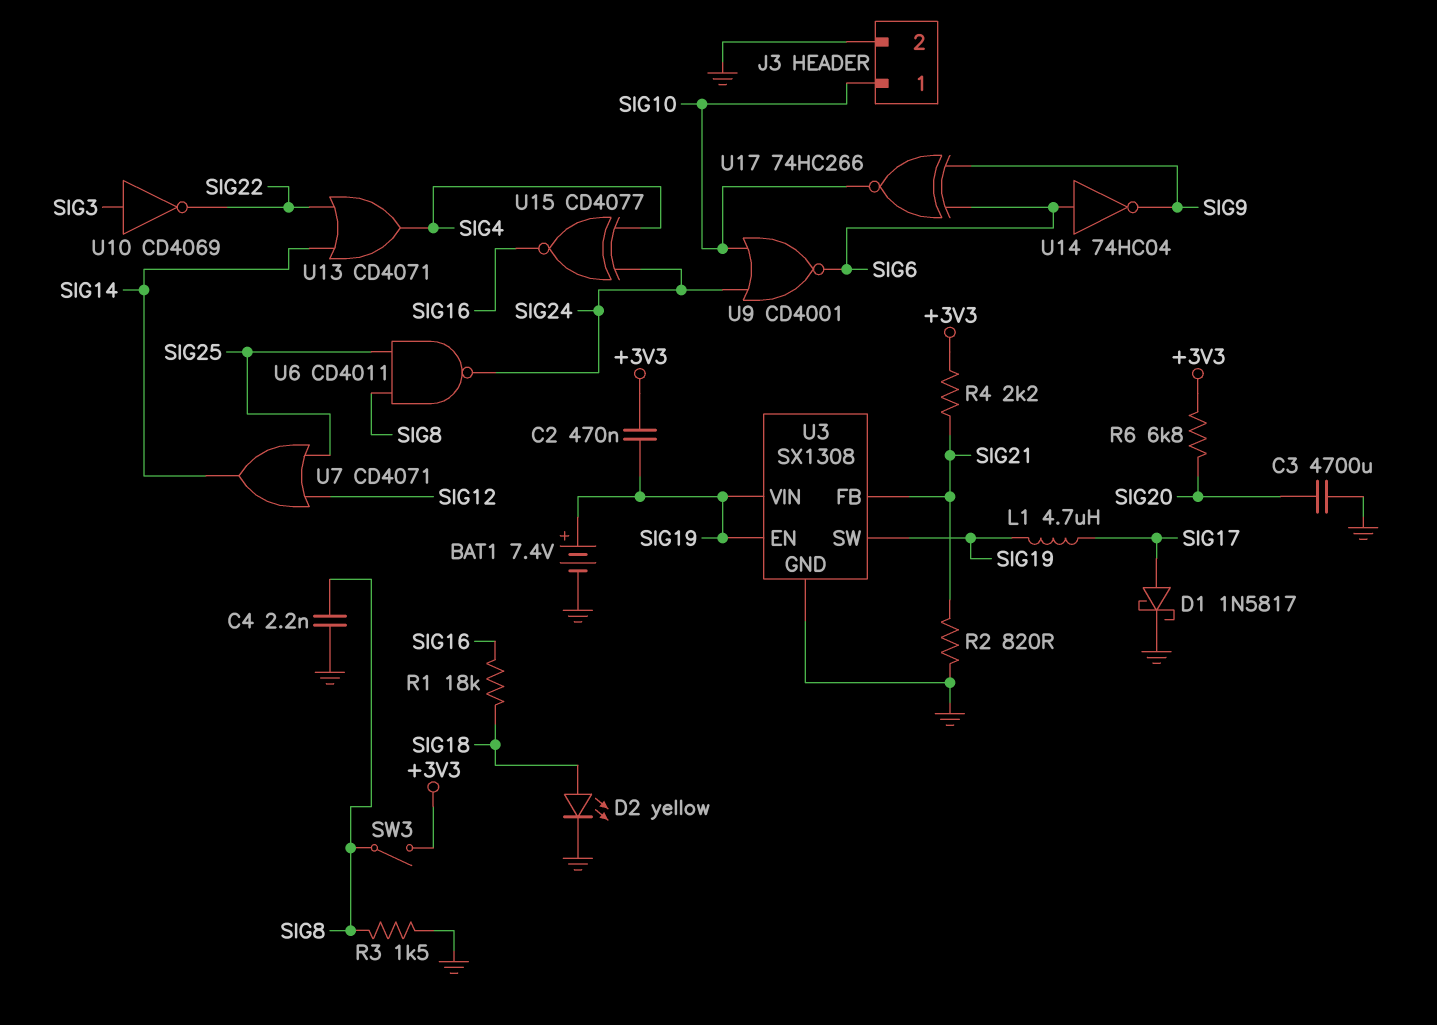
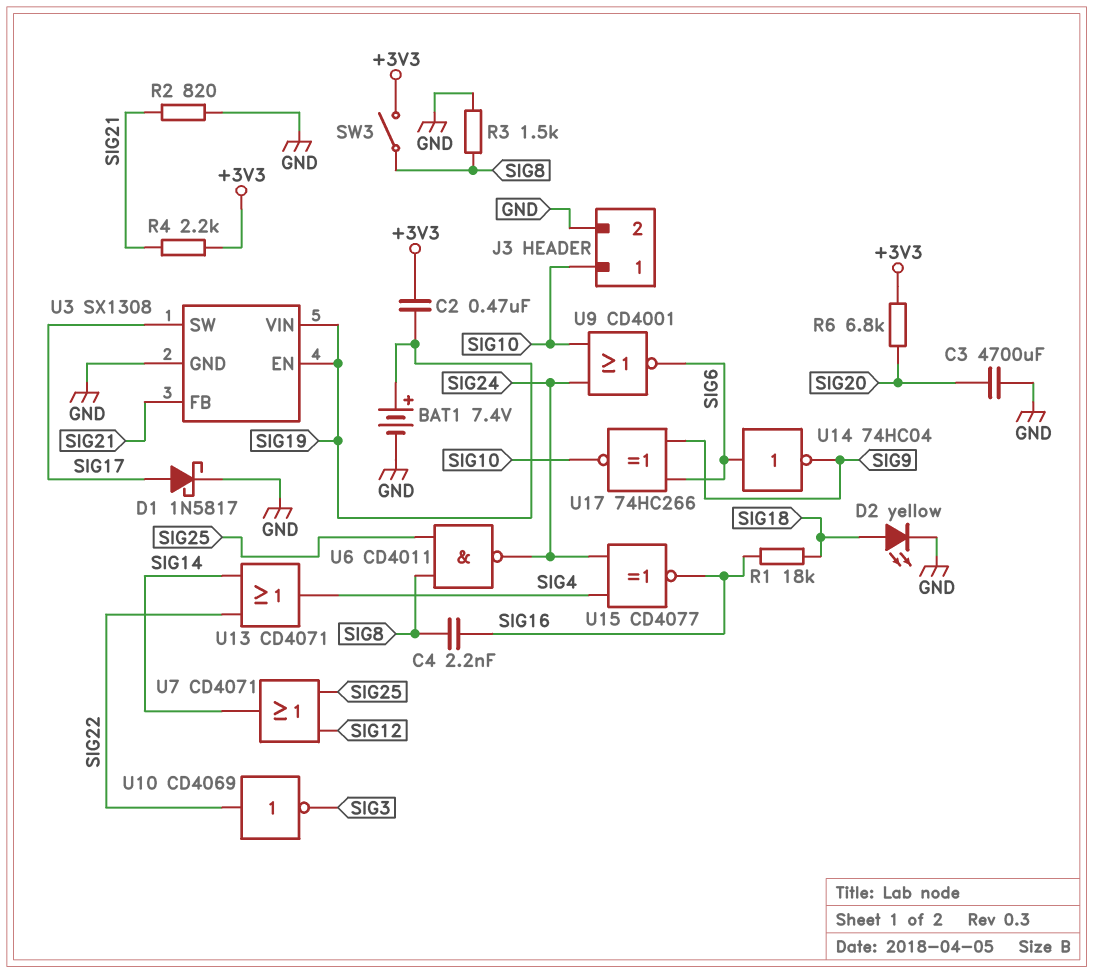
C4: 2.2nF (GND, SIG8) -> 2.2nF (SIG8, SIG16)
L1: 4.7uH (SIG17, SIG19) -> none
U3 pin SW: SIG19 -> SIG17
U10: NOT CD4069 (in SIG3, out SIG22) -> NOT CD4069 (in SIG22, out SIG3)

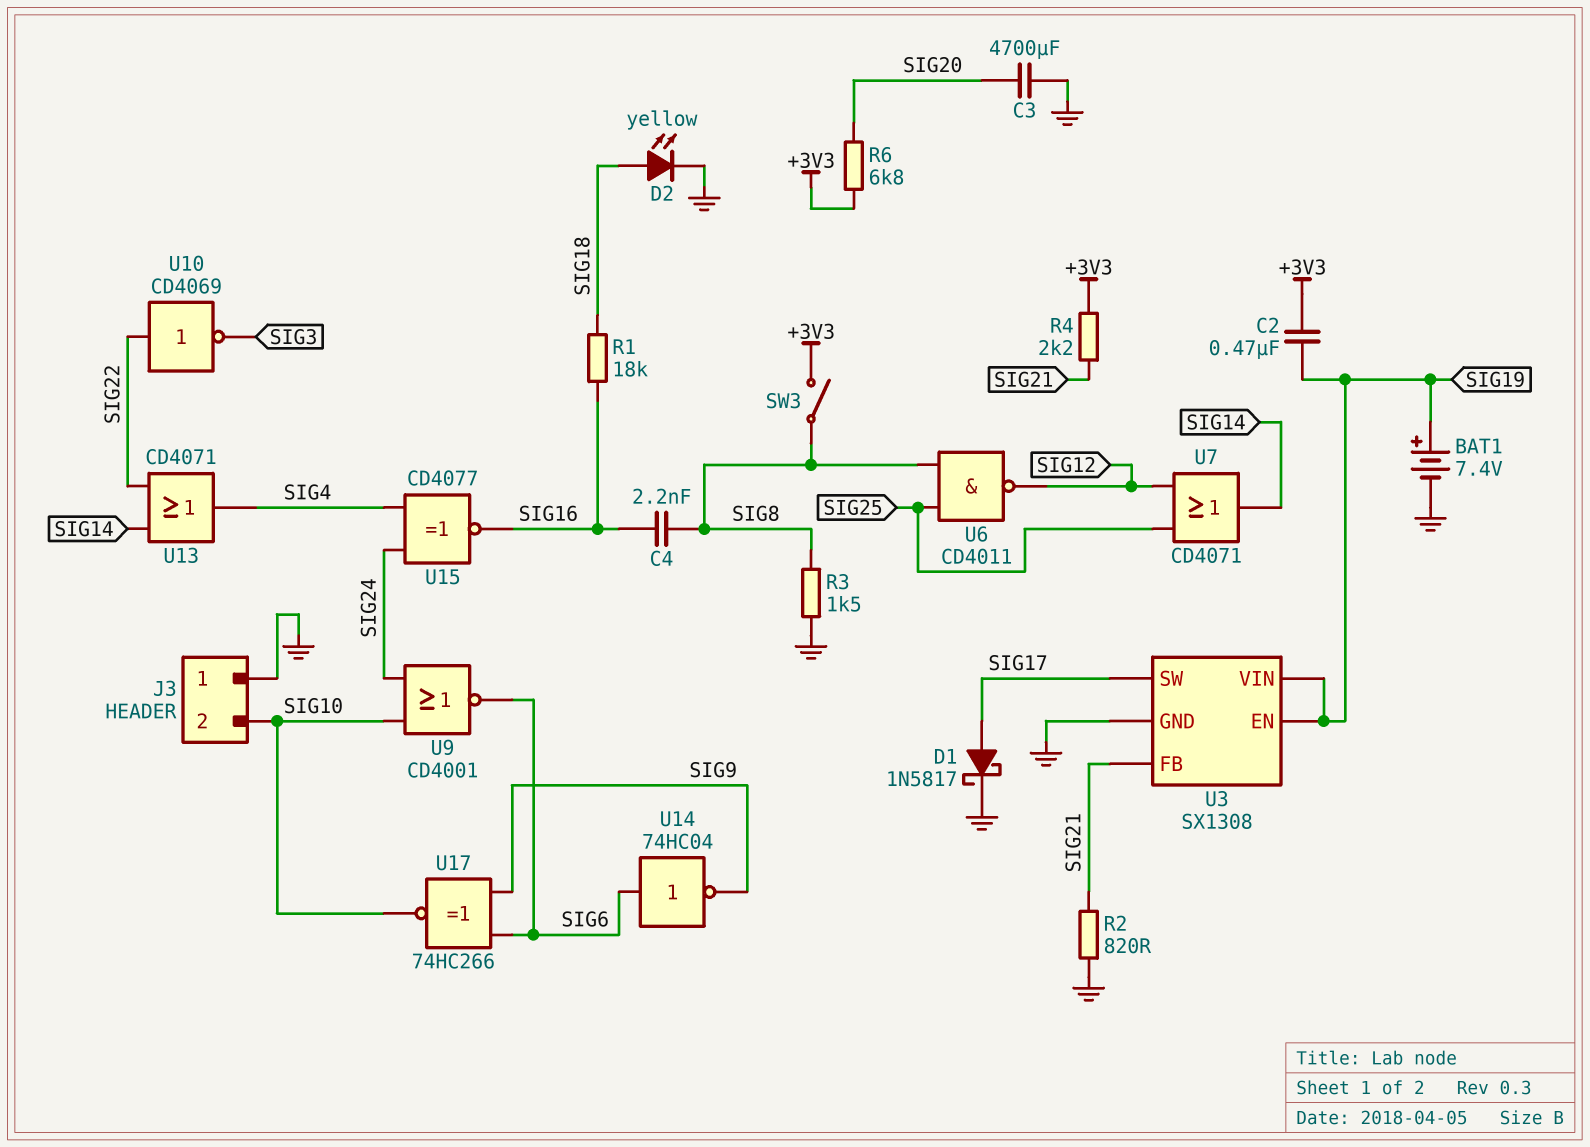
J3 pin 1: SIG10 -> GND
J3 pin 2: GND -> SIG10
U6: NAND CD4011 (in SIG8, in SIG25, out SIG24) -> NAND CD4011 (in SIG8, in SIG25, out SIG12)

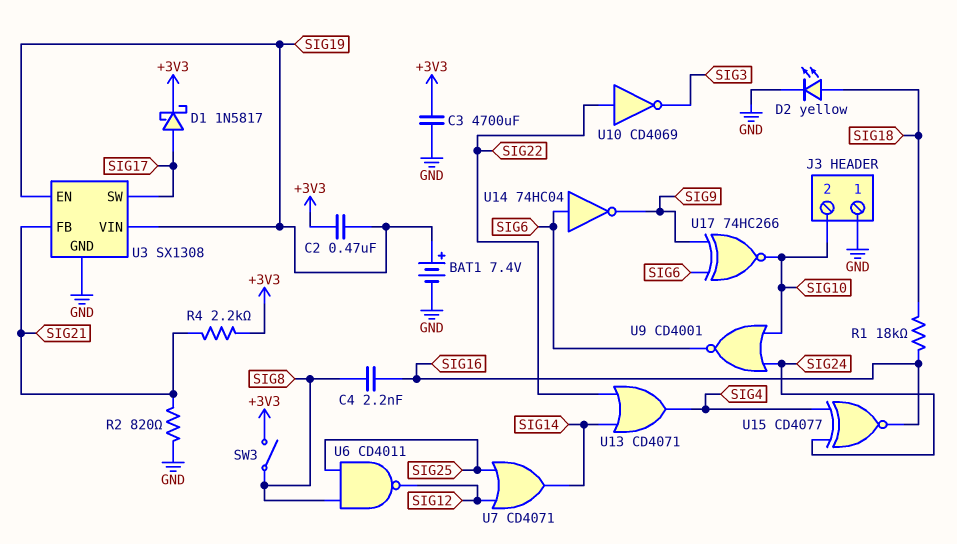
C3: 4700uF (GND, SIG20) -> 4700uF (+3V3, GND)
D1: schottky 1N5817 (A SIG17, K GND) -> schottky 1N5817 (A SIG17, K +3V3)
R3: 1.5k (GND, SIG8) -> none
R6: 6.8k (+3V3, SIG20) -> none

